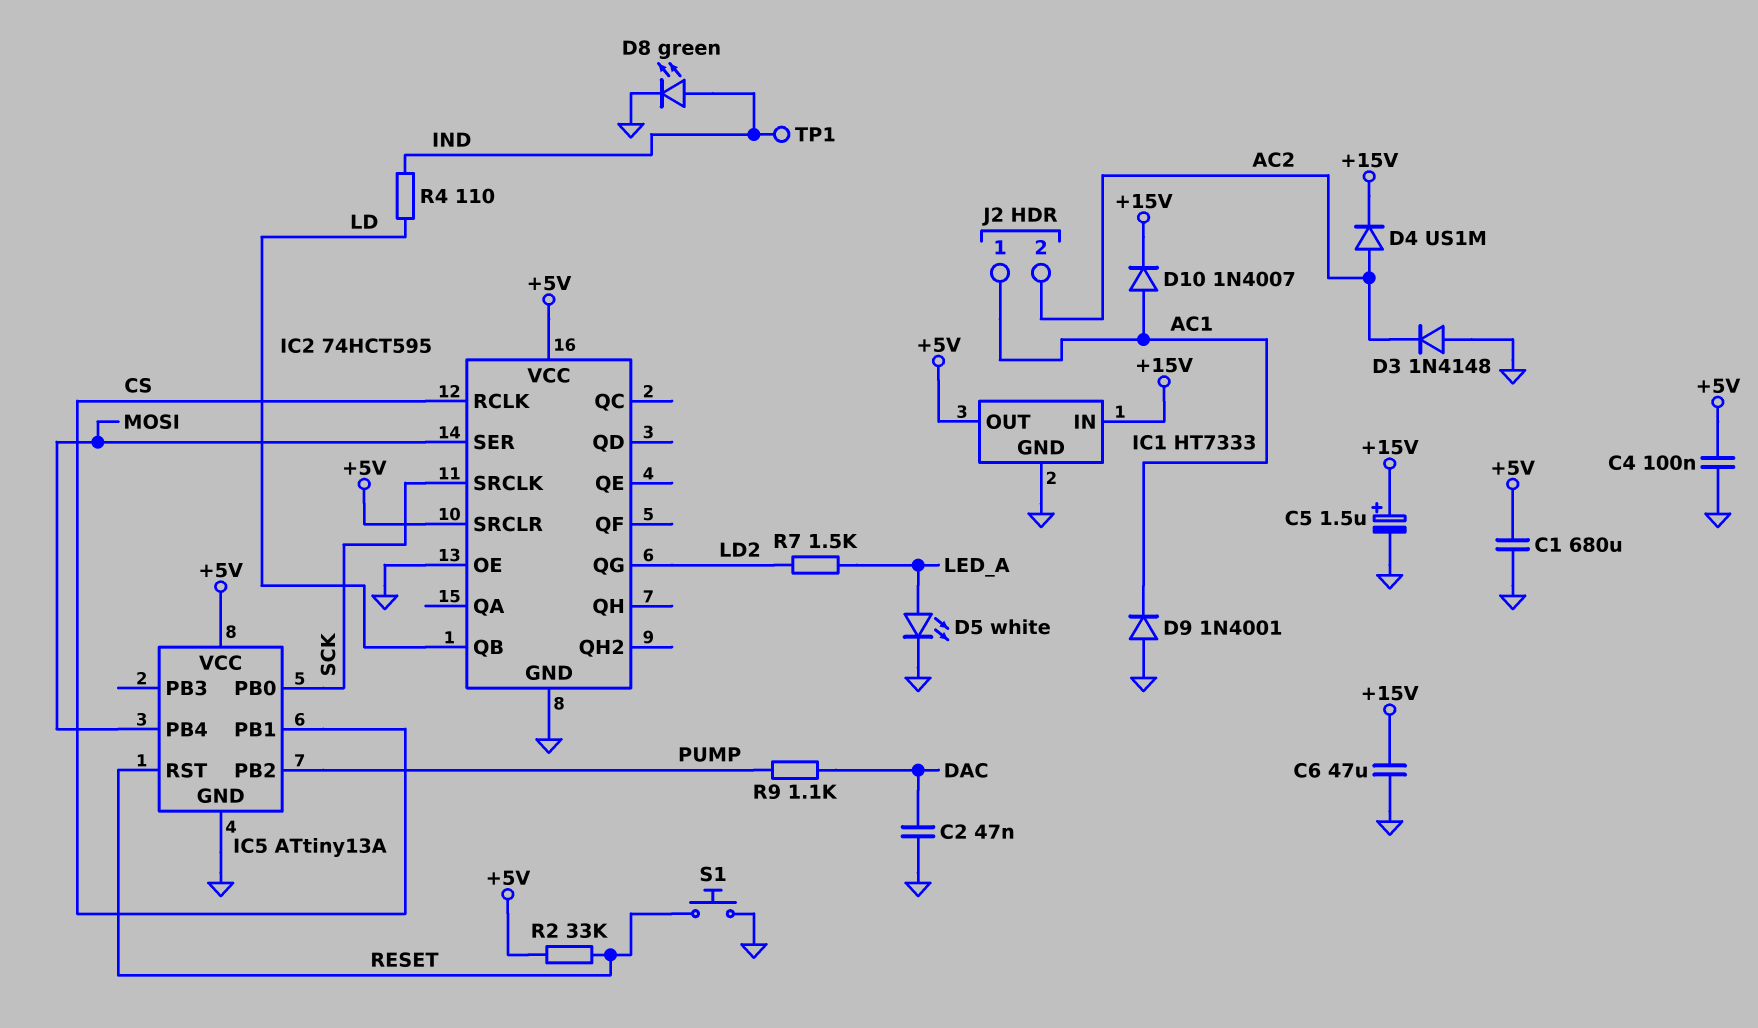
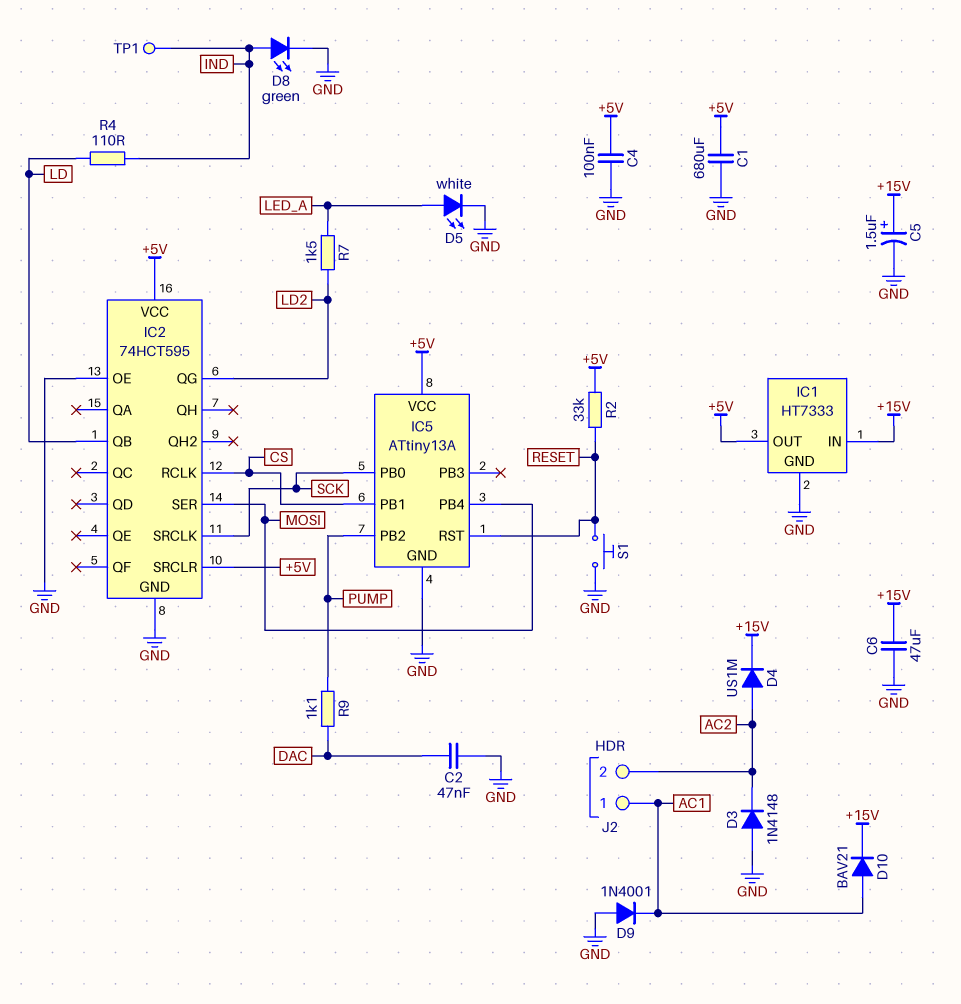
D10: diode 1N4007 (A AC1, K +15V) -> diode BAV21 (A AC1, K +15V)

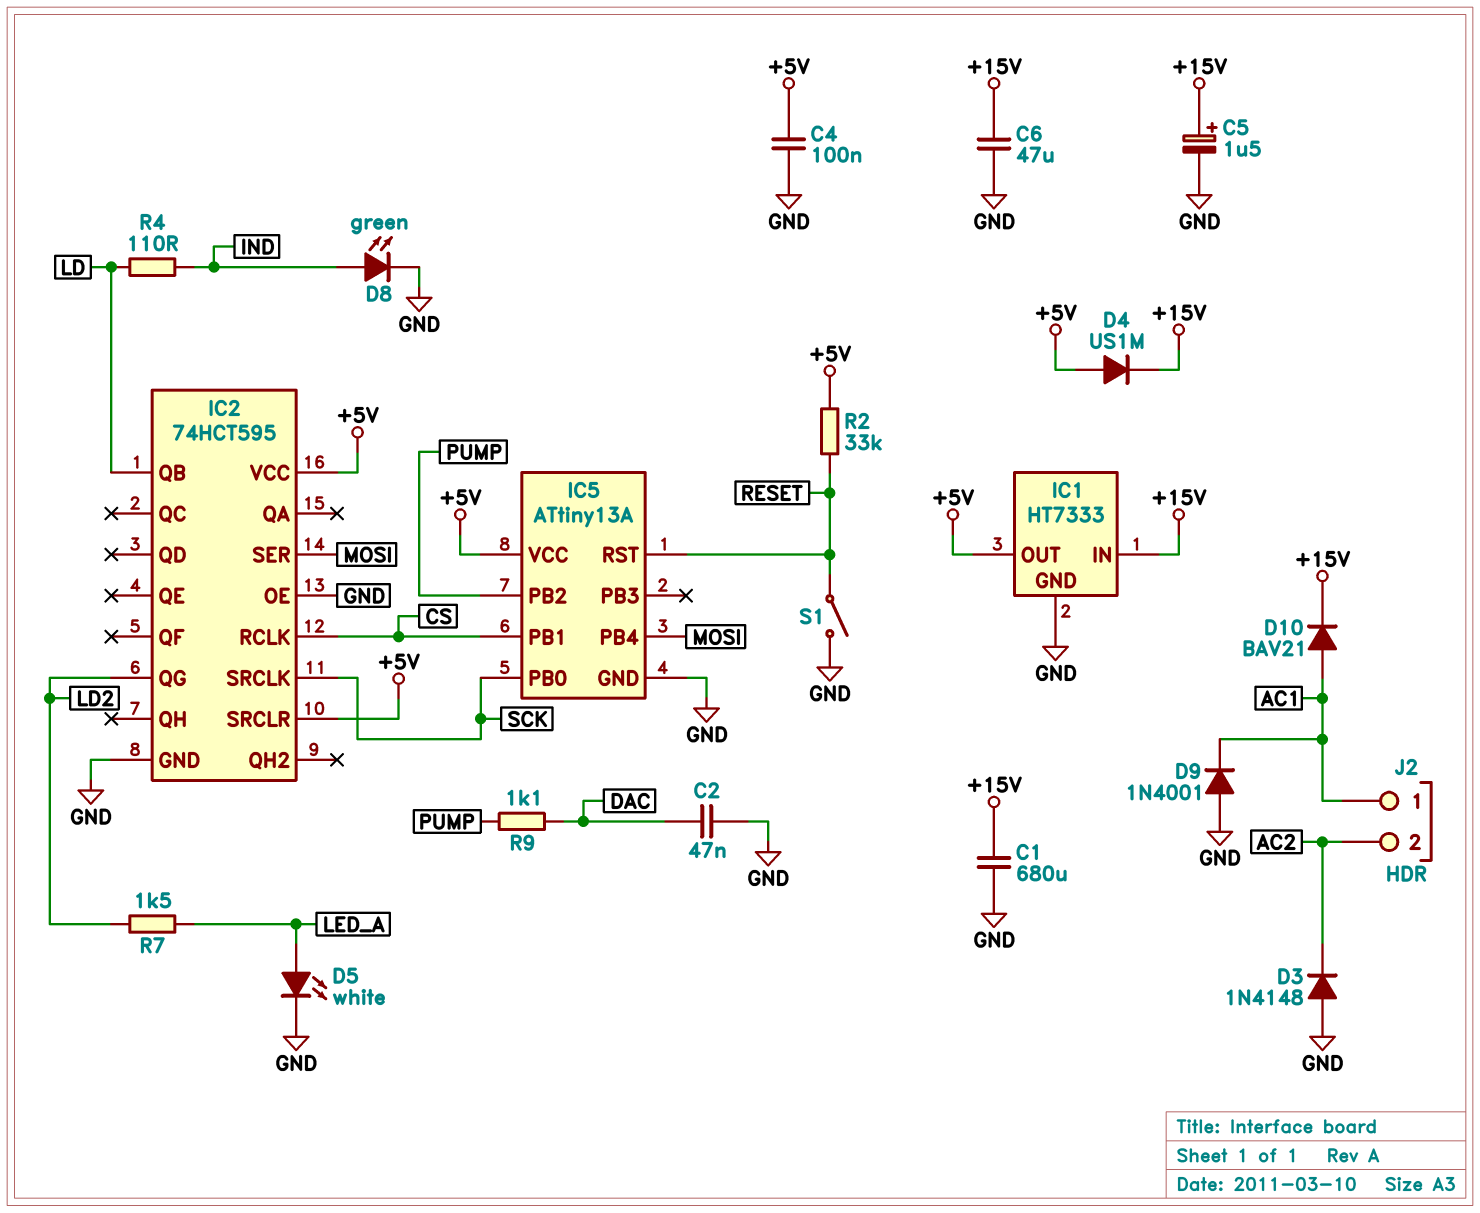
C1: 680uF (+5V, GND) -> 680uF (+15V, GND)
D4: diode US1M (A AC2, K +15V) -> diode US1M (A +5V, K +15V)
S1: button (GND, RESET) -> switch (GND, RESET)
TP1: test point (IND) -> none

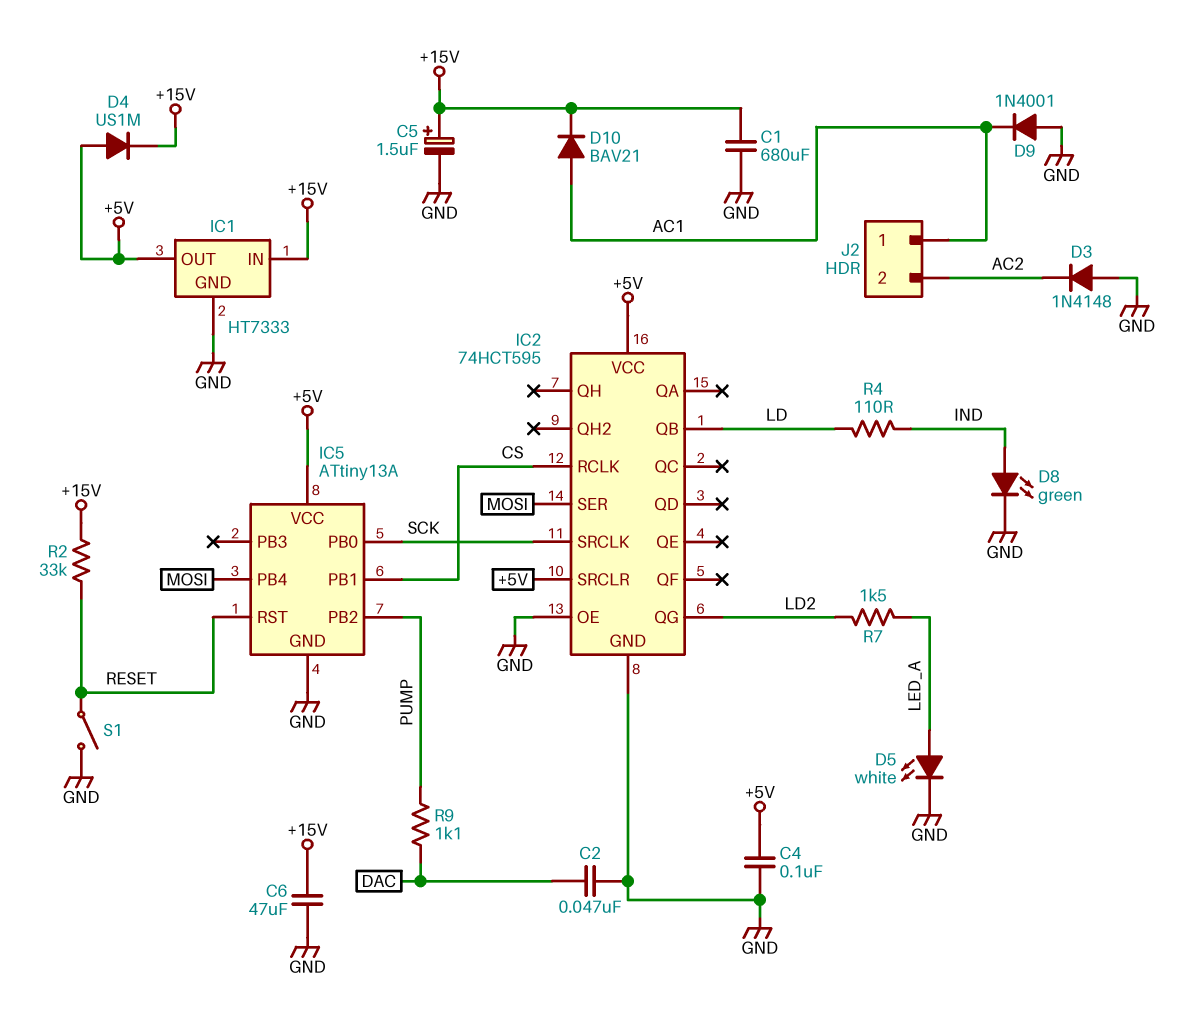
R2: 33k (+5V, RESET) -> 33k (+15V, RESET)

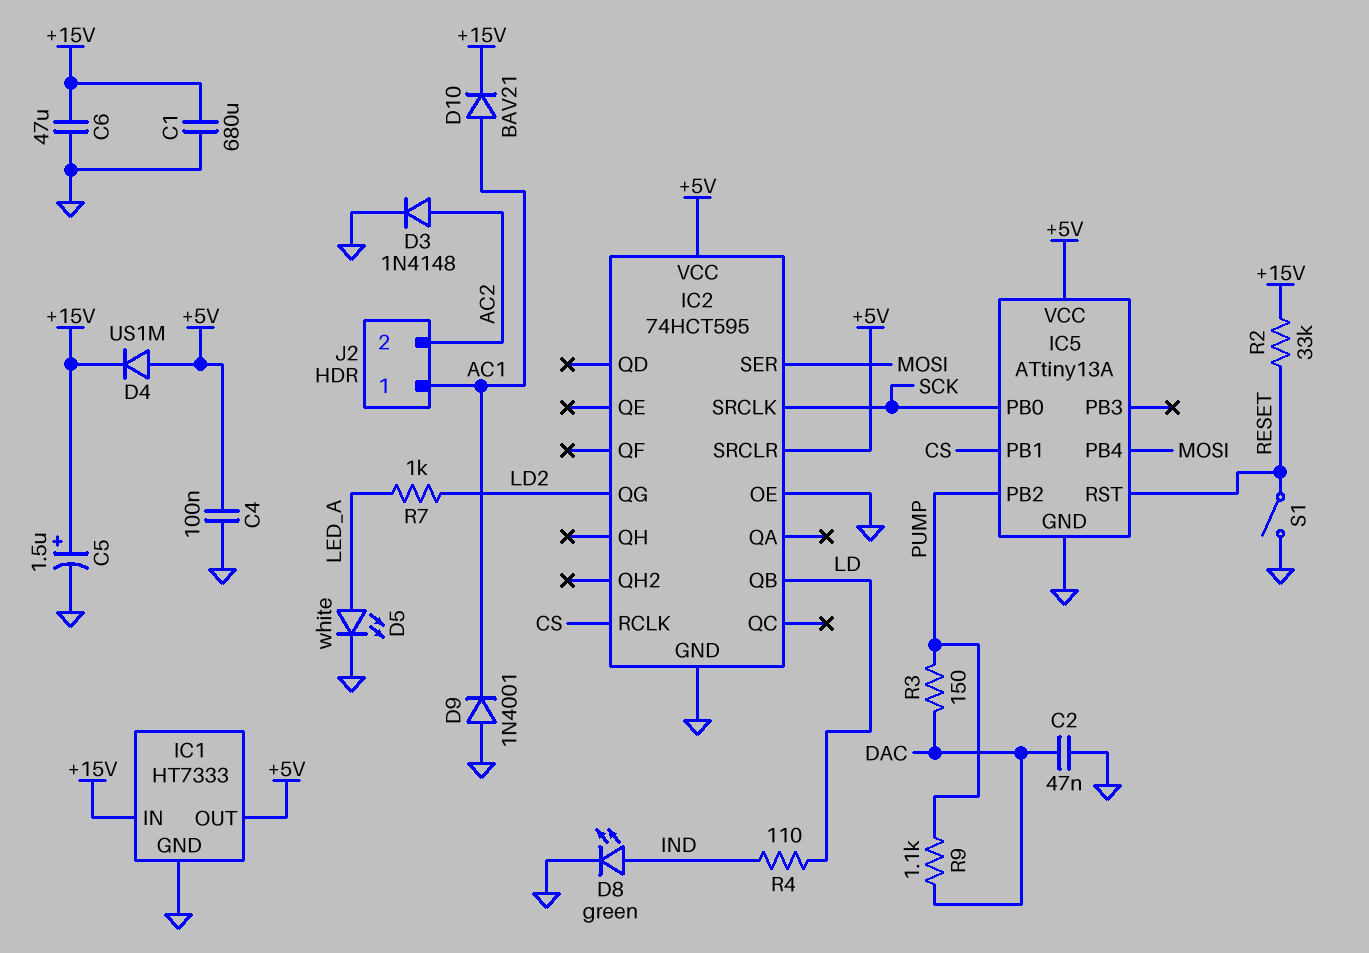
D3: diode 1N4148 (A GND, K AC2) -> diode 1N4148 (A AC2, K GND)
R3: none -> 150 (DAC, PUMP)
R7: 1.5k (LD2, LED_A) -> 1k (LD2, LED_A)

